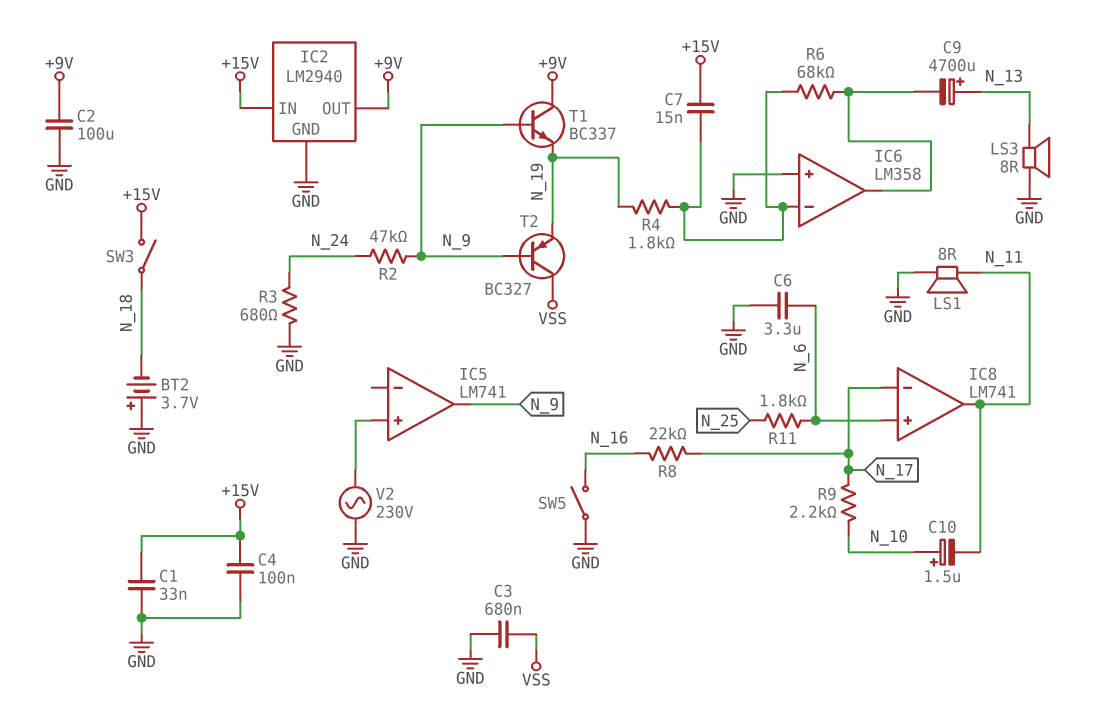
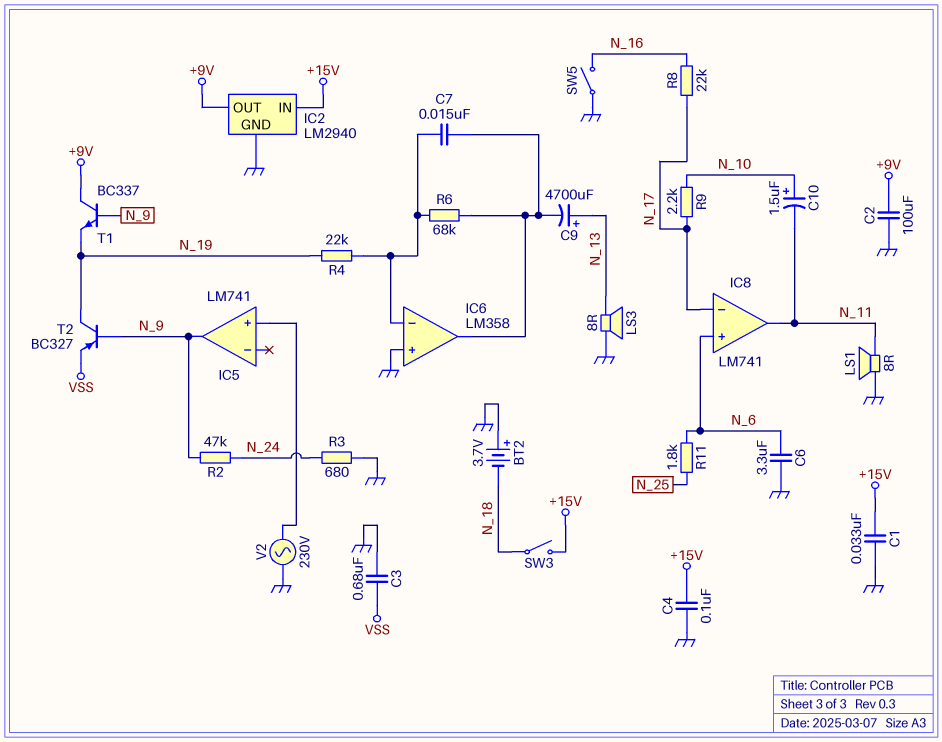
C7: 15nF (+15V, IC6/in-) -> 15nF (IC6/in-, IC6/out)
R4: 1.8k (IC6/in-, N_19) -> 22k (IC6/in-, N_19)
T2: PNP BC327 (B N_9, C VSS, E N_19) -> PNP BC327 (B N_9, C N_19, E VSS)

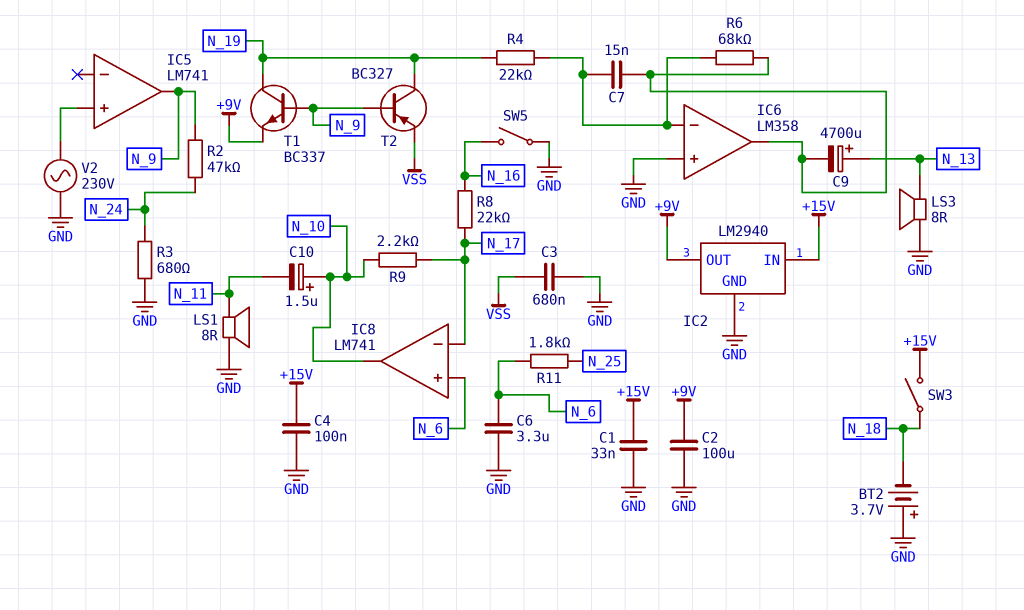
IC8 pin out: N_11 -> N_10
T1: NPN BC337 (B N_9, C +9V, E N_19) -> NPN BC337 (B N_9, C N_19, E +9V)

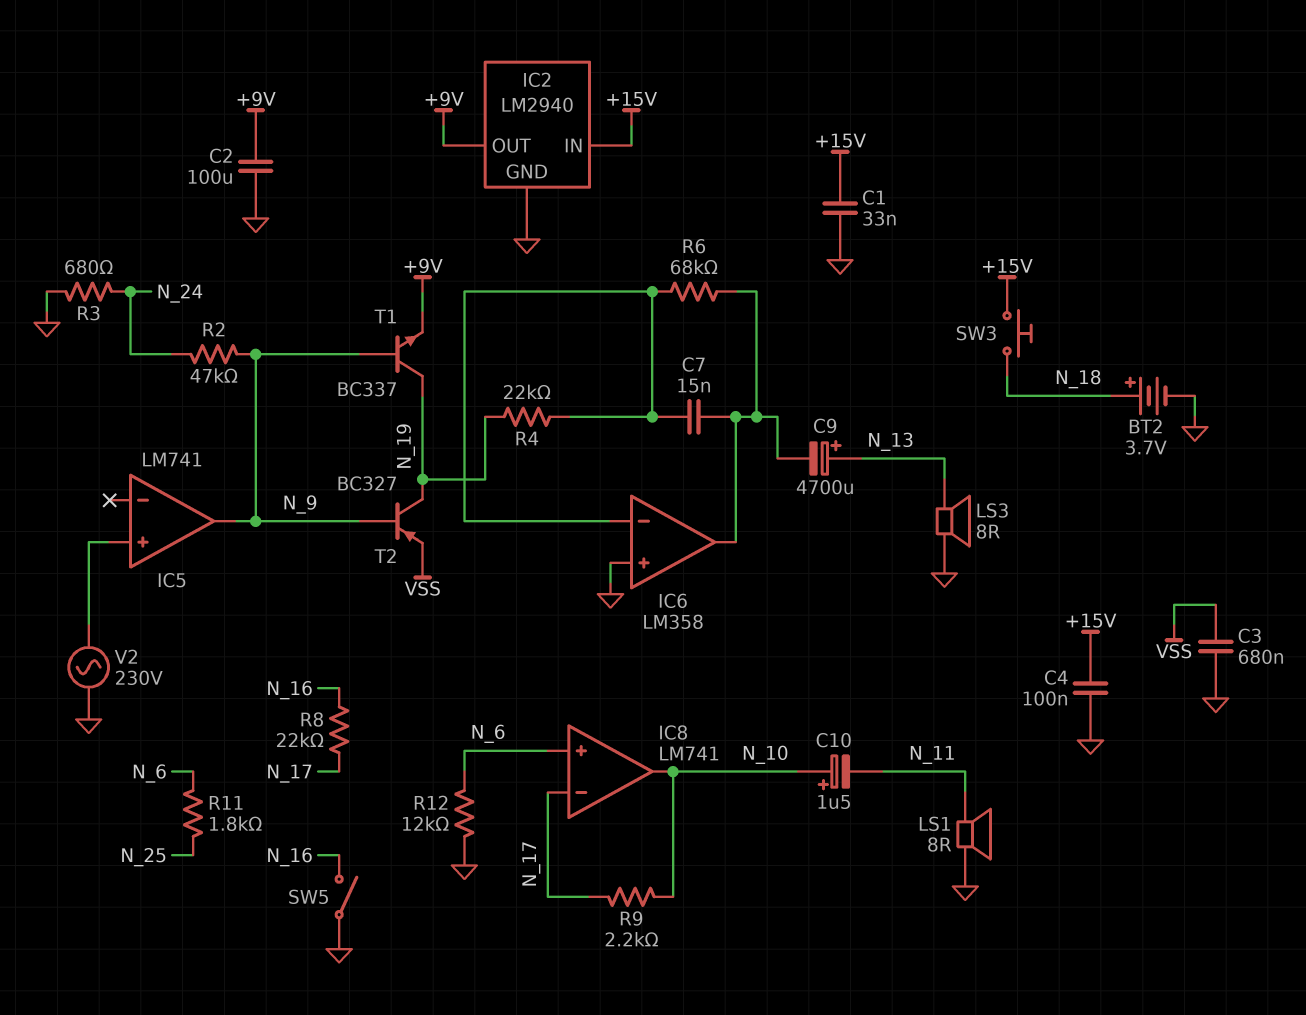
BT2: 3.7V (plus GND, minus N_18) -> 3.7V (plus N_18, minus GND)
C6: 3.3uF (GND, N_6) -> none
R12: none -> 12k (GND, N_6)
SW3: switch (+15V, N_18) -> button (+15V, N_18)

